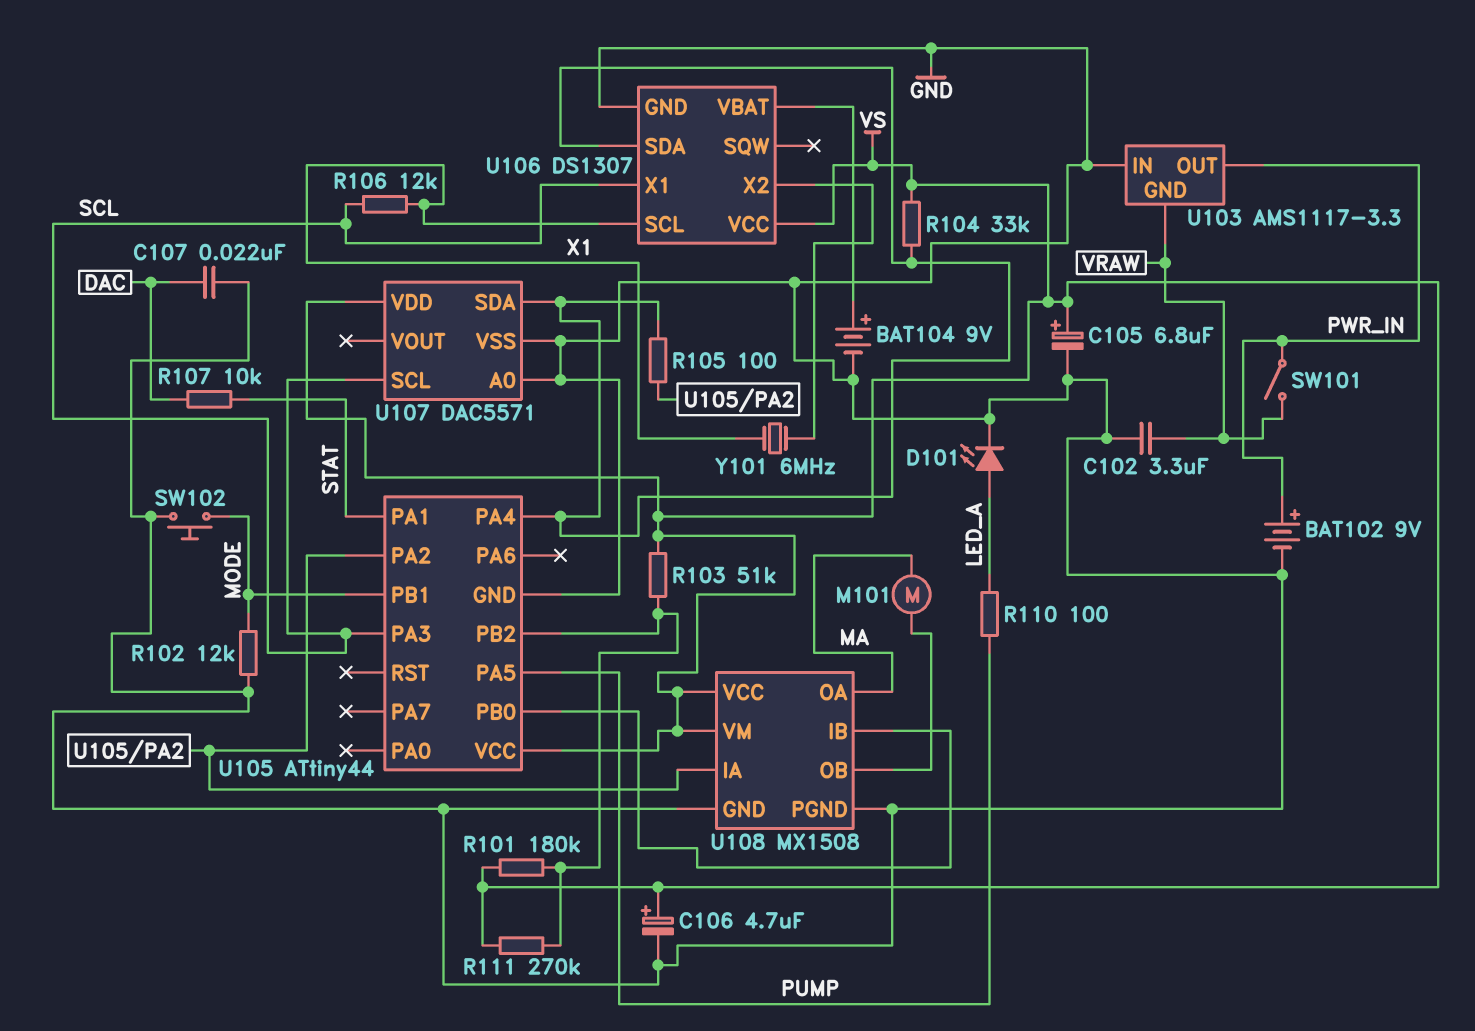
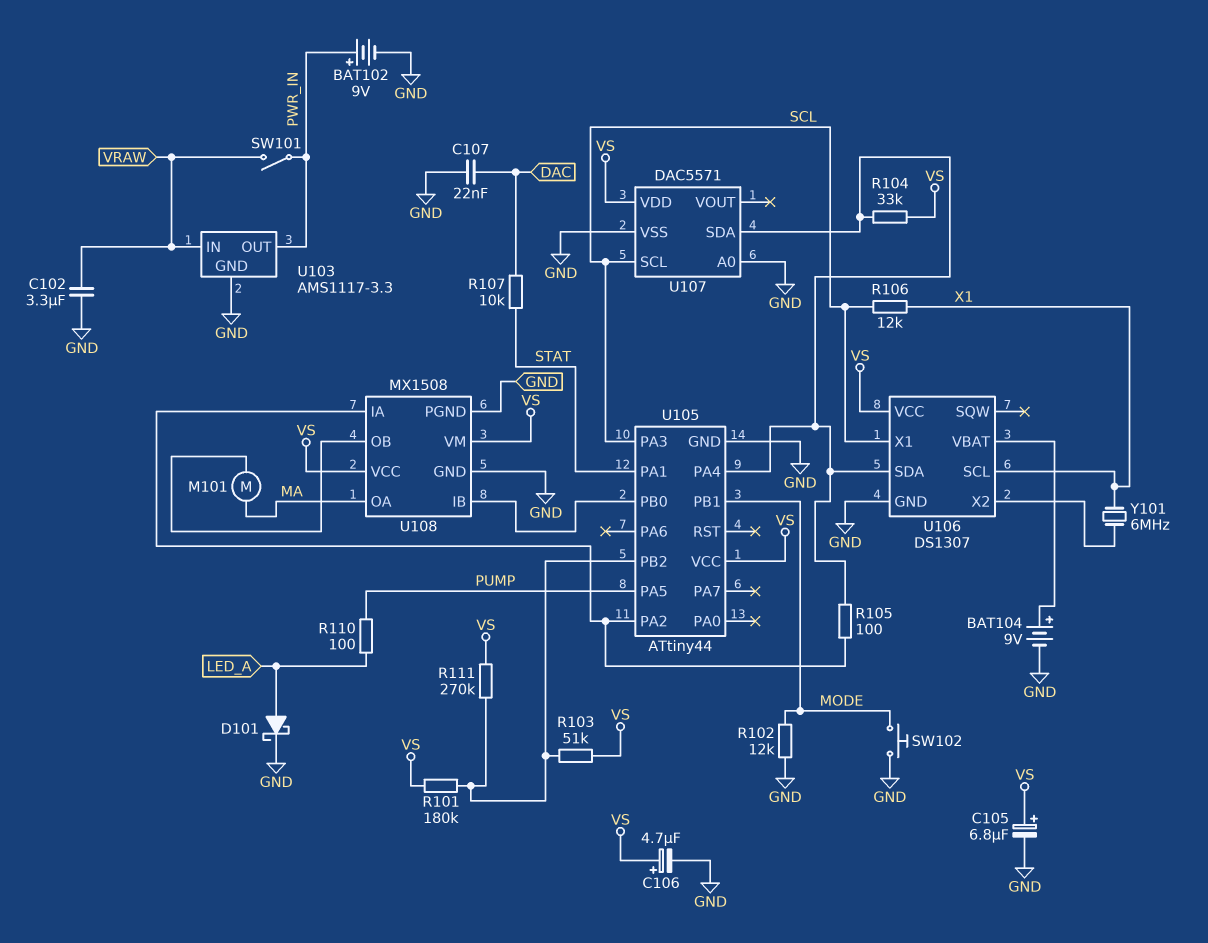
D101: LED (A LED_A, K GND) -> schottky (A LED_A, K GND)
U103 pin GND: VRAW -> GND
U103 pin IN: GND -> VRAW

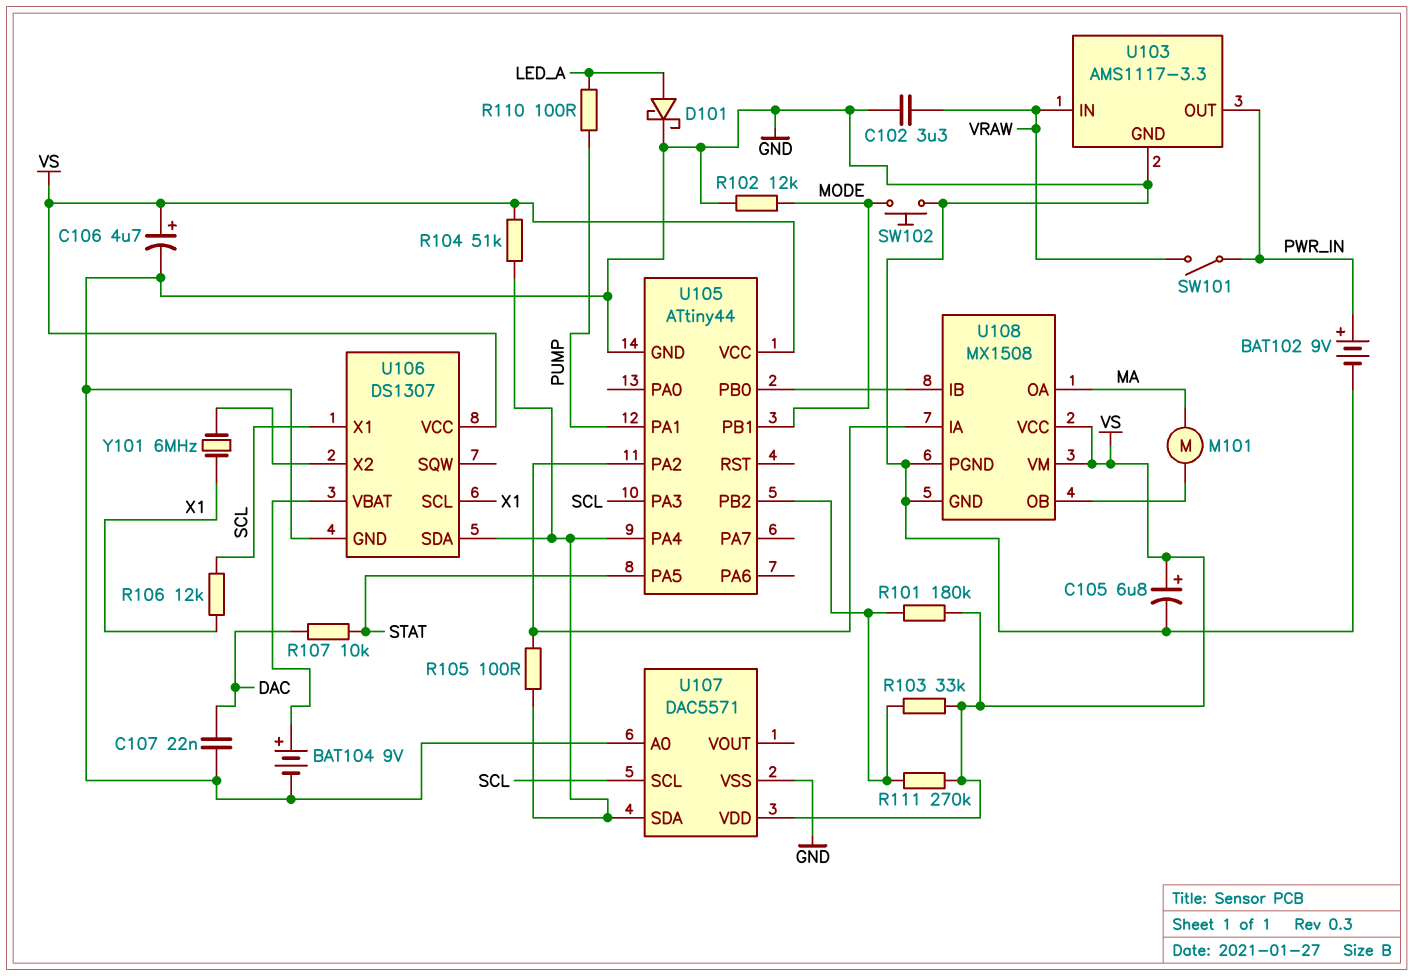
R103: 51k (U105/PB2, VS) -> 33k (U105/PB2, VS)
R104: 33k (U105/PA4, VS) -> 51k (U105/PA4, VS)
U105 pin PA1: STAT -> PUMP
U105 pin PA5: PUMP -> STAT

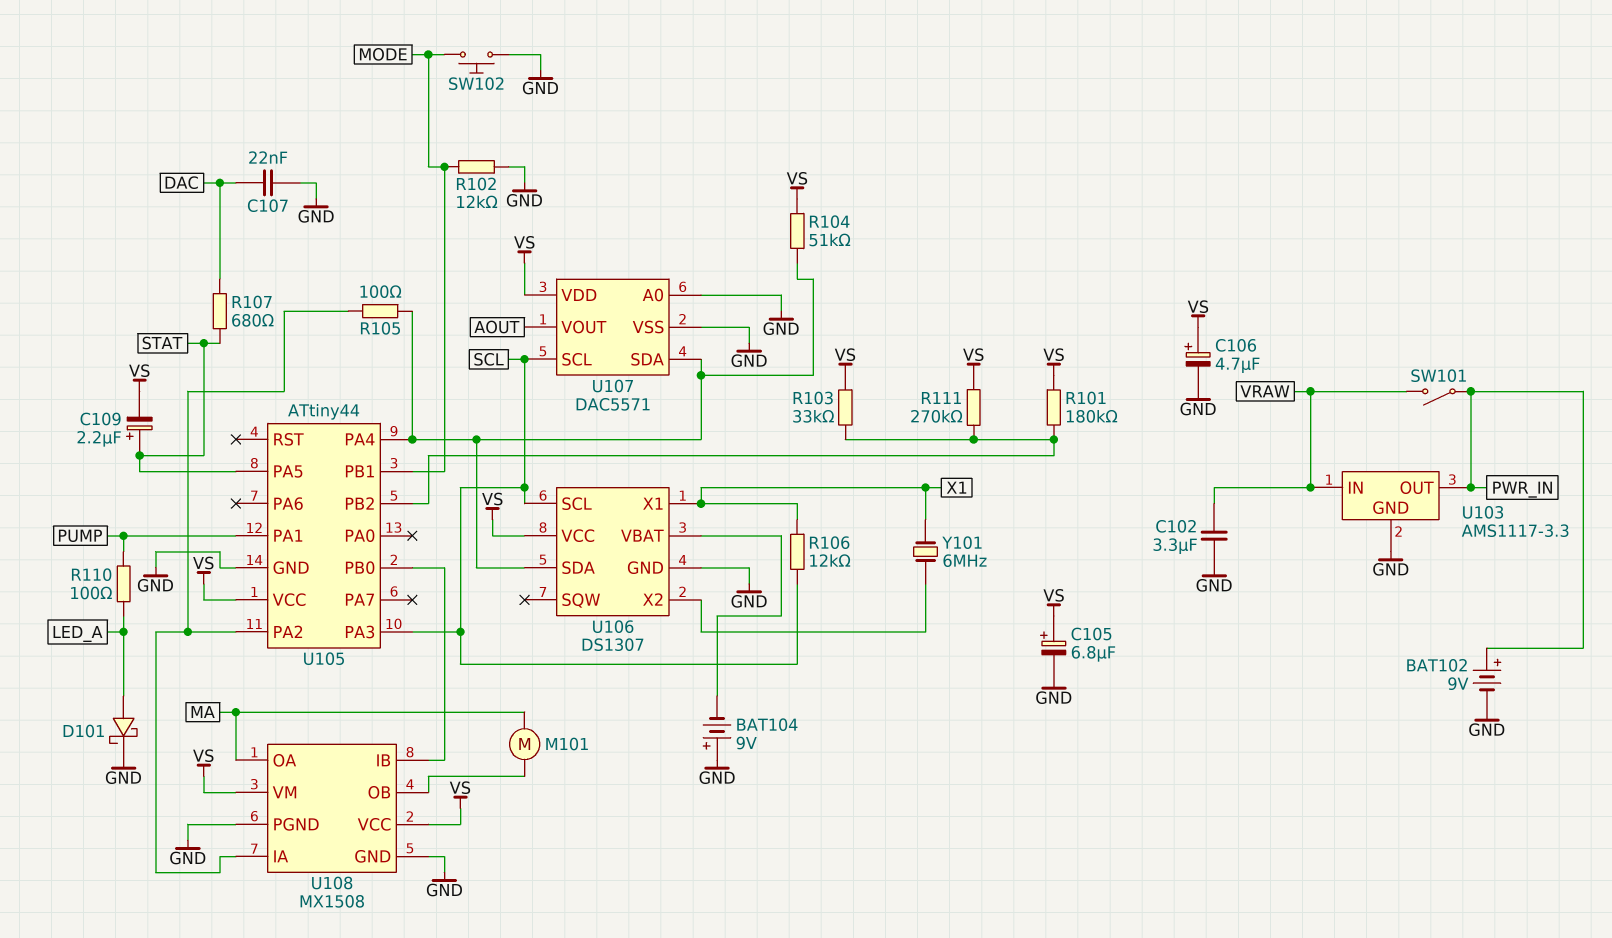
BAT104: 9V (plus U106/VBAT, minus GND) -> 9V (plus GND, minus U106/VBAT)
C109: none -> 2.2uF (plus STAT, minus VS)
R107: 10k (DAC, STAT) -> 680 (DAC, STAT)
U106 pin SCL: X1 -> SCL
U106 pin X1: SCL -> X1
U107 pin VOUT: none -> AOUT

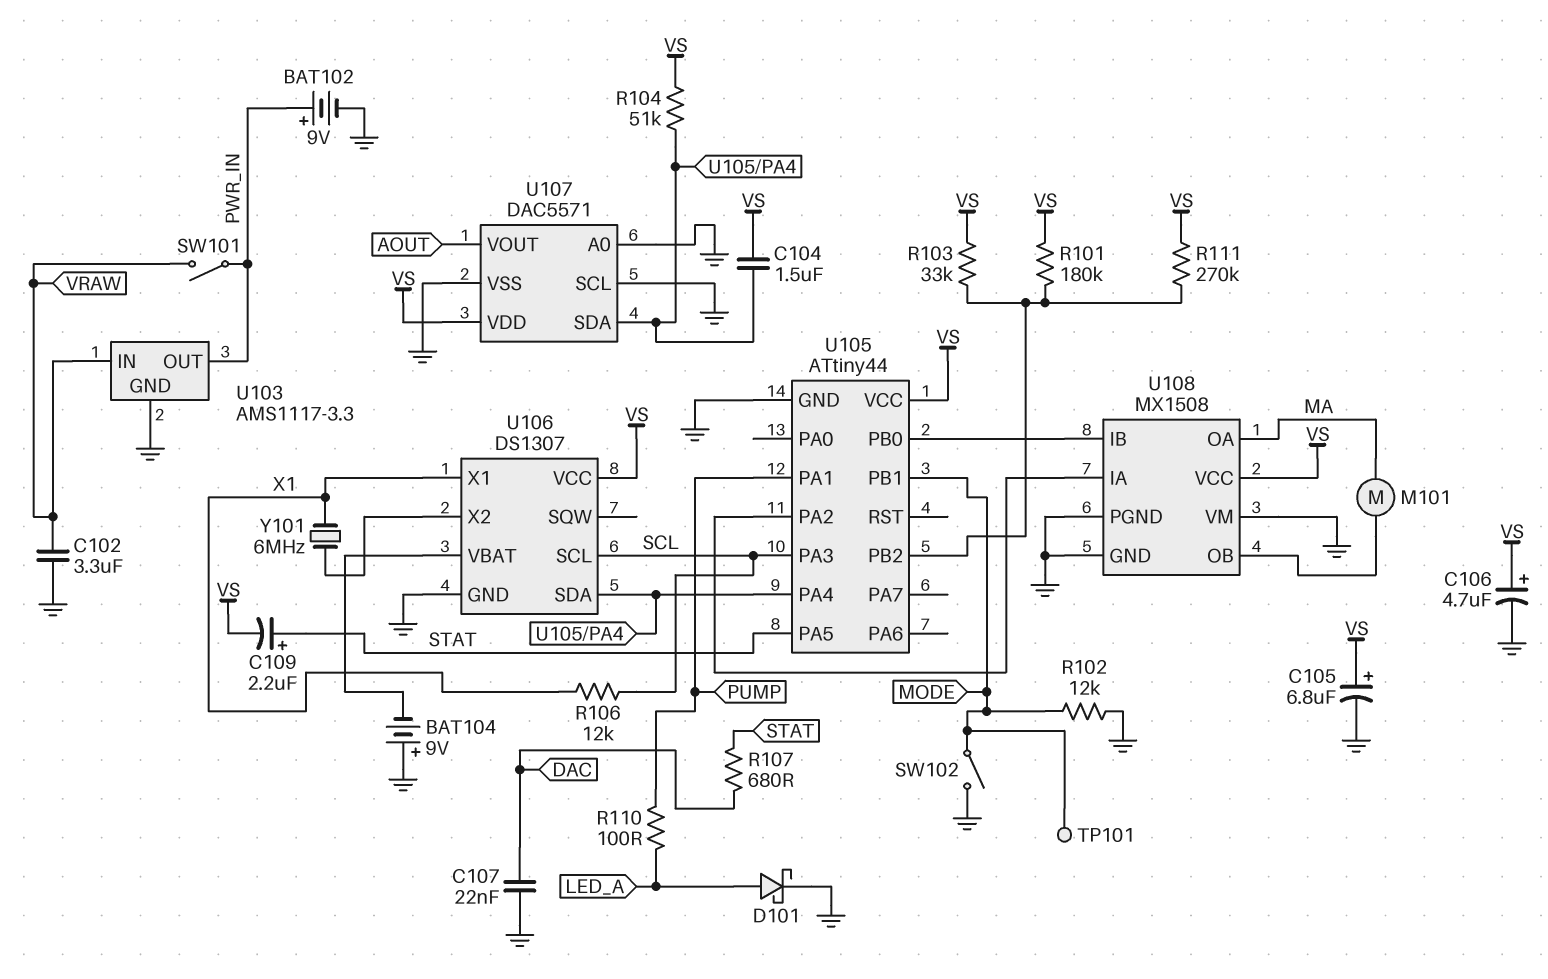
C104: none -> 1.5uF (U105/PA4, VS)
R105: 100 (U105/PA2, U105/PA4) -> none
SW102: button (GND, MODE) -> switch (GND, MODE)
TP101: none -> test point (MODE)
U107 pin SCL: SCL -> GND
U108 pin VM: VS -> GND

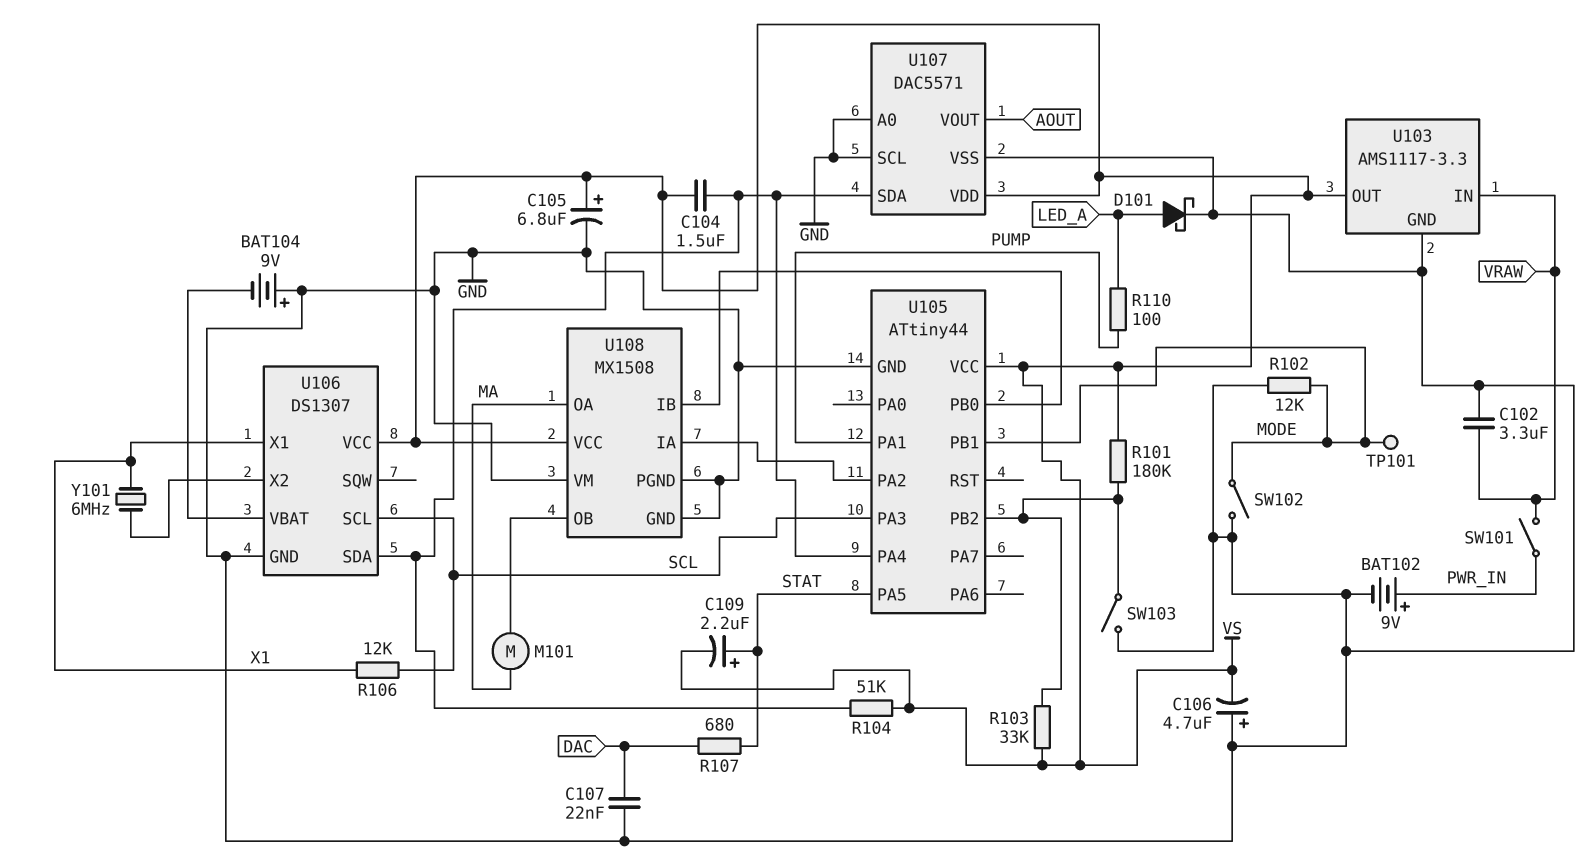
C106: 4.7uF (plus VS, minus GND) -> 4.7uF (plus GND, minus VS)
R111: 270k (U105/PB2, VS) -> none
SW103: none -> switch (GND, U105/PB2)
U103 pin OUT: PWR_IN -> VS

